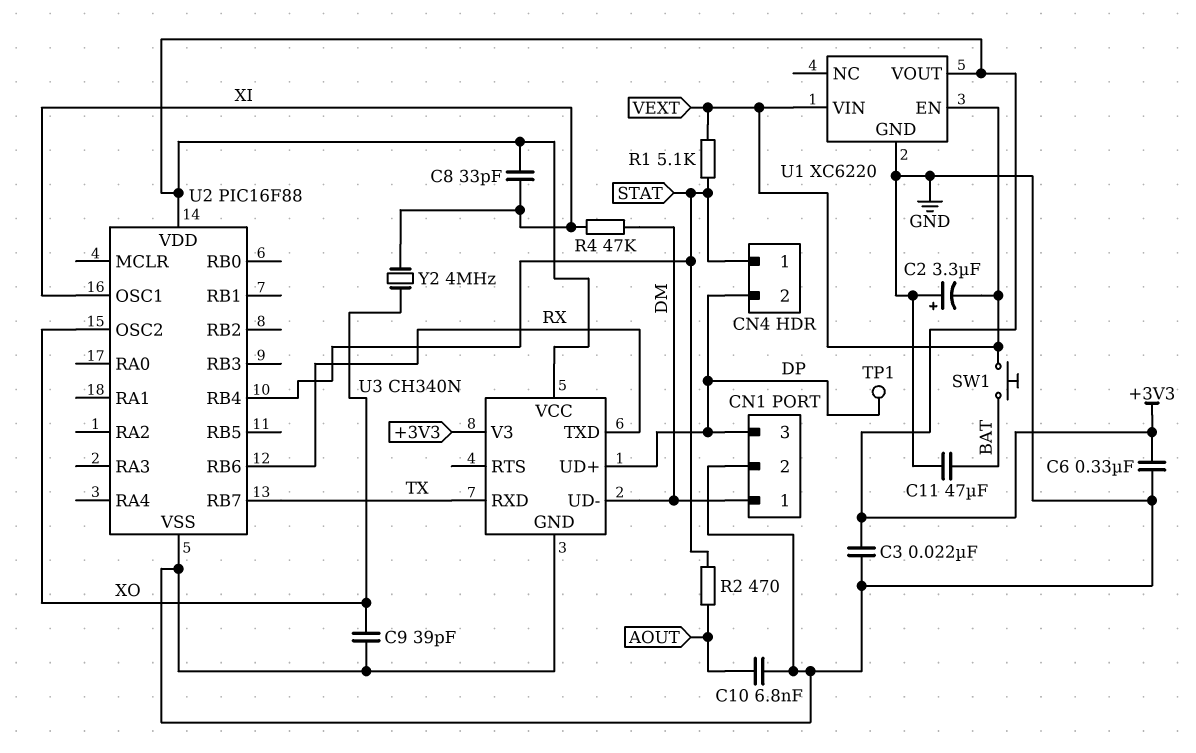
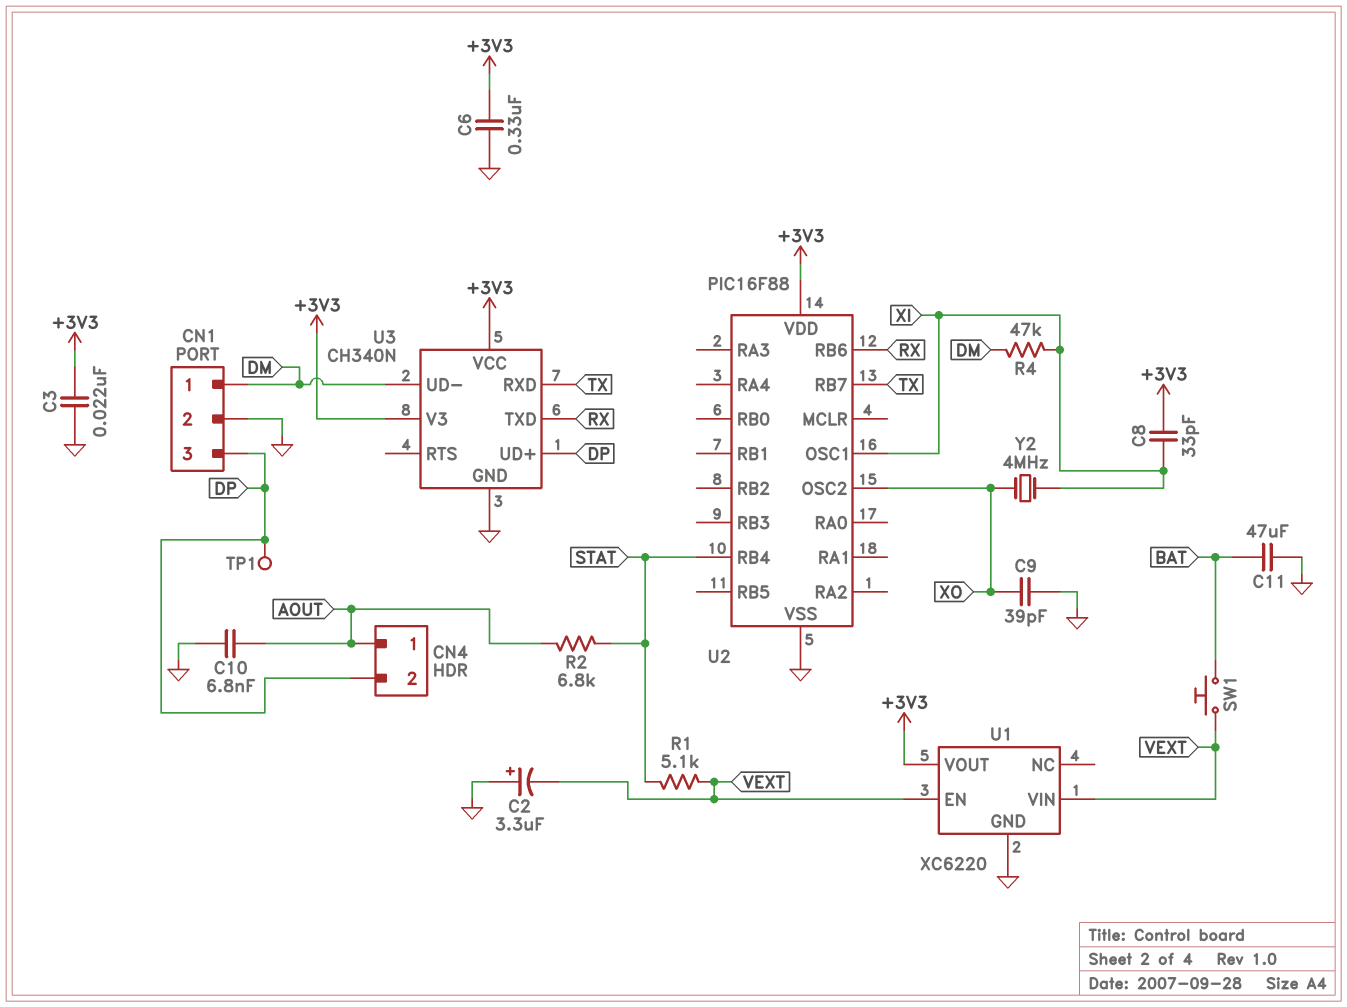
CN4 pin 1: STAT -> AOUT
R2: 470 (AOUT, STAT) -> 6.8k (AOUT, STAT)

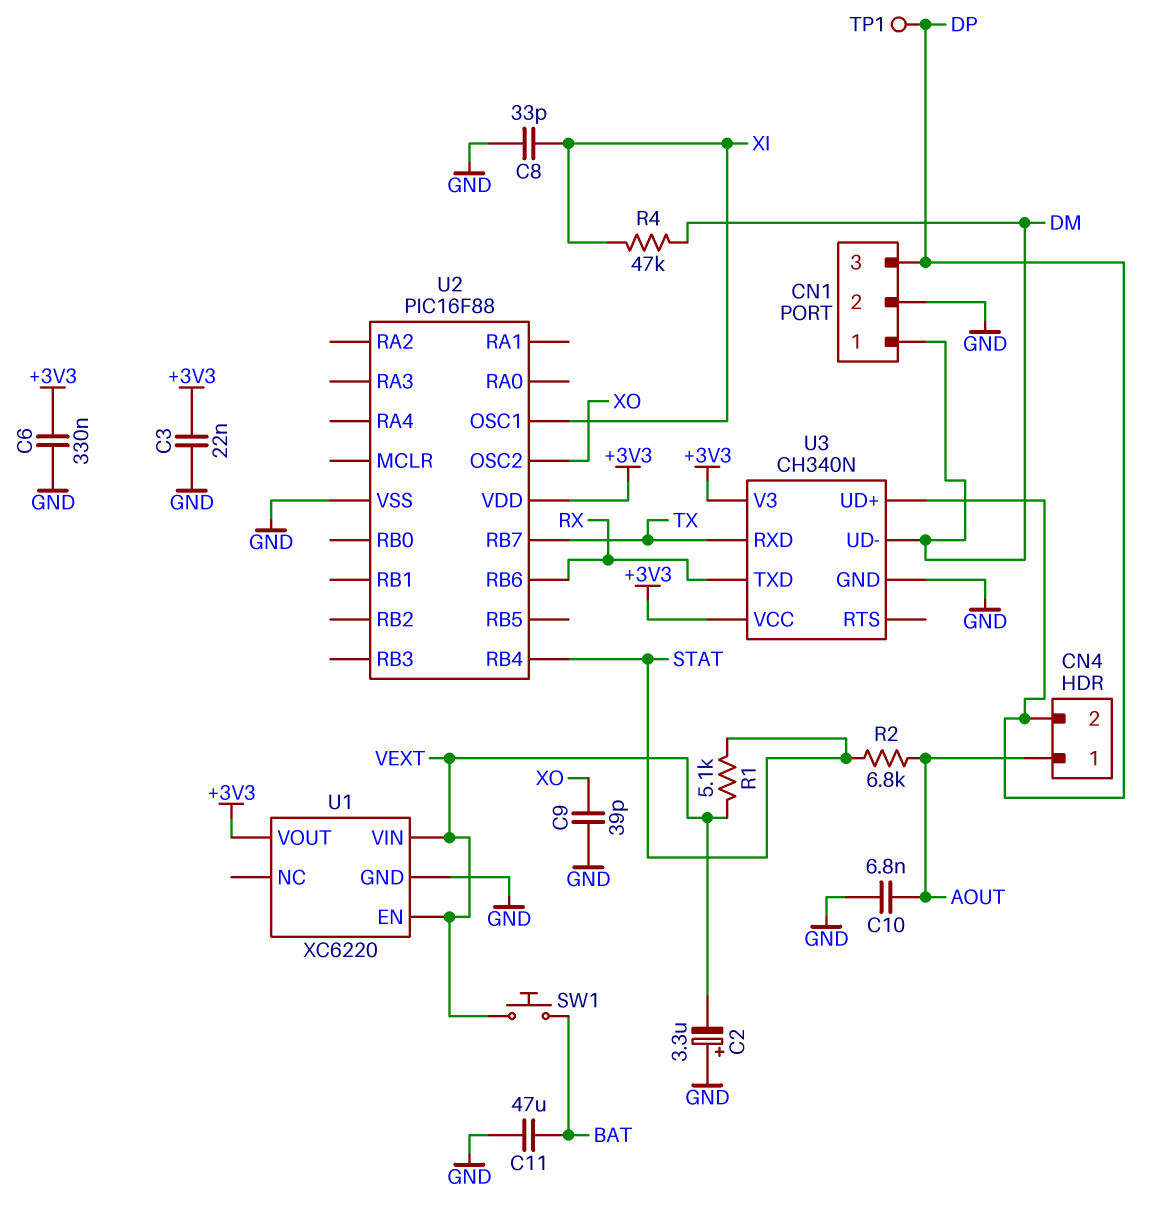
C8: 33pF (+3V3, XI) -> 33pF (GND, XI)
Y2: 4MHz (XI, XO) -> none

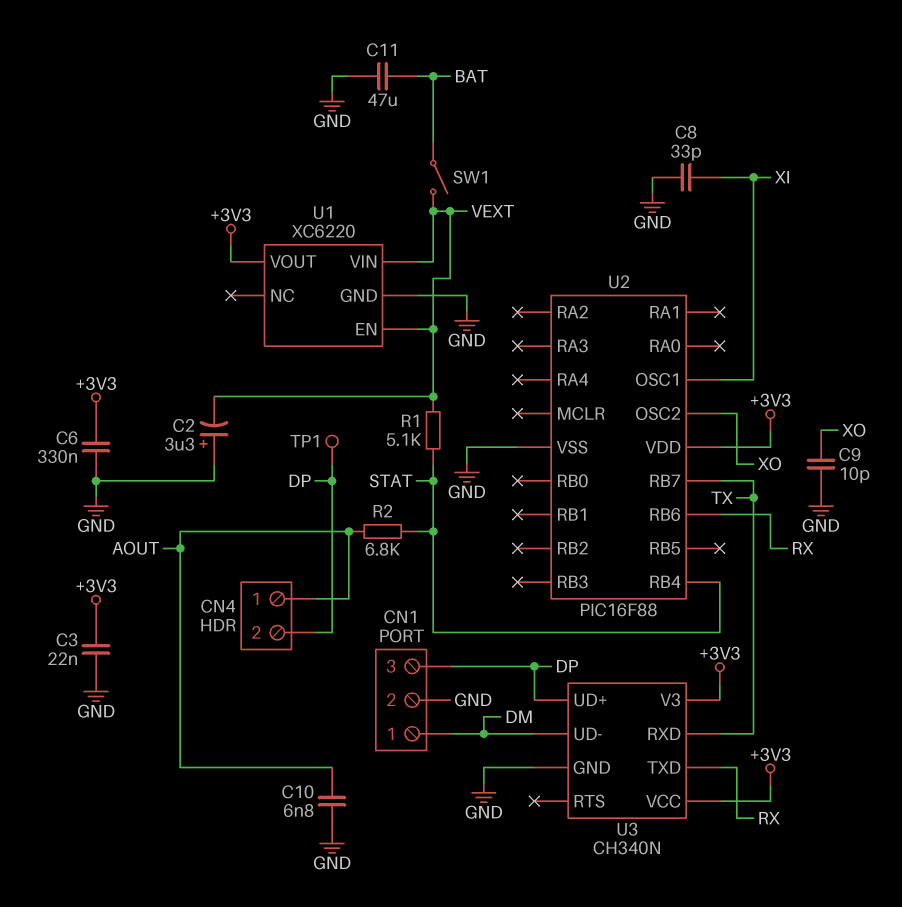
C9: 39pF (GND, XO) -> 10pF (GND, XO)
R4: 47k (DM, XI) -> none
SW1: button (BAT, VEXT) -> switch (BAT, VEXT)

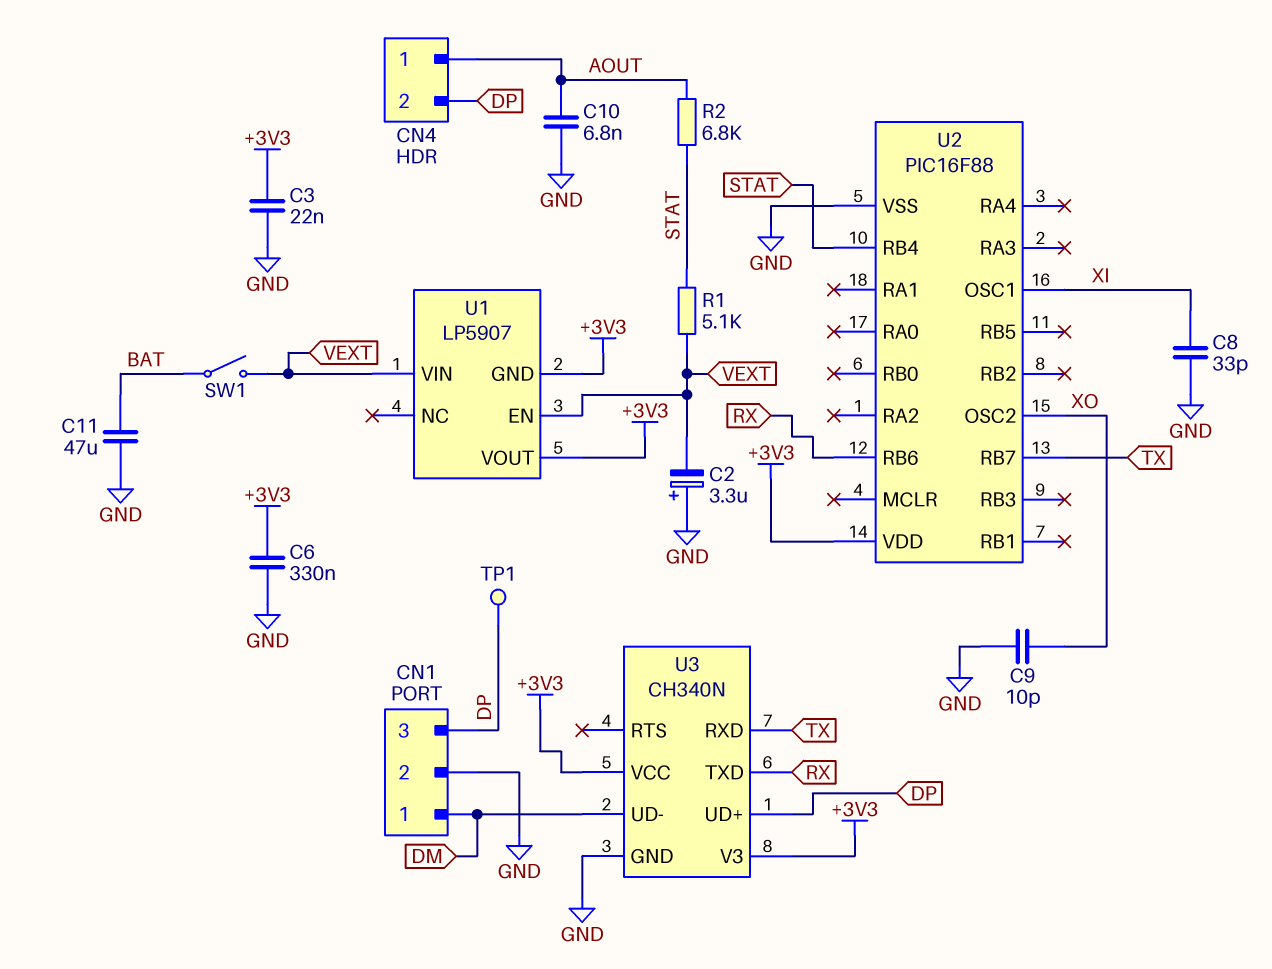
U1: XC6220 -> LP5907
U1 pin GND: GND -> +3V3

